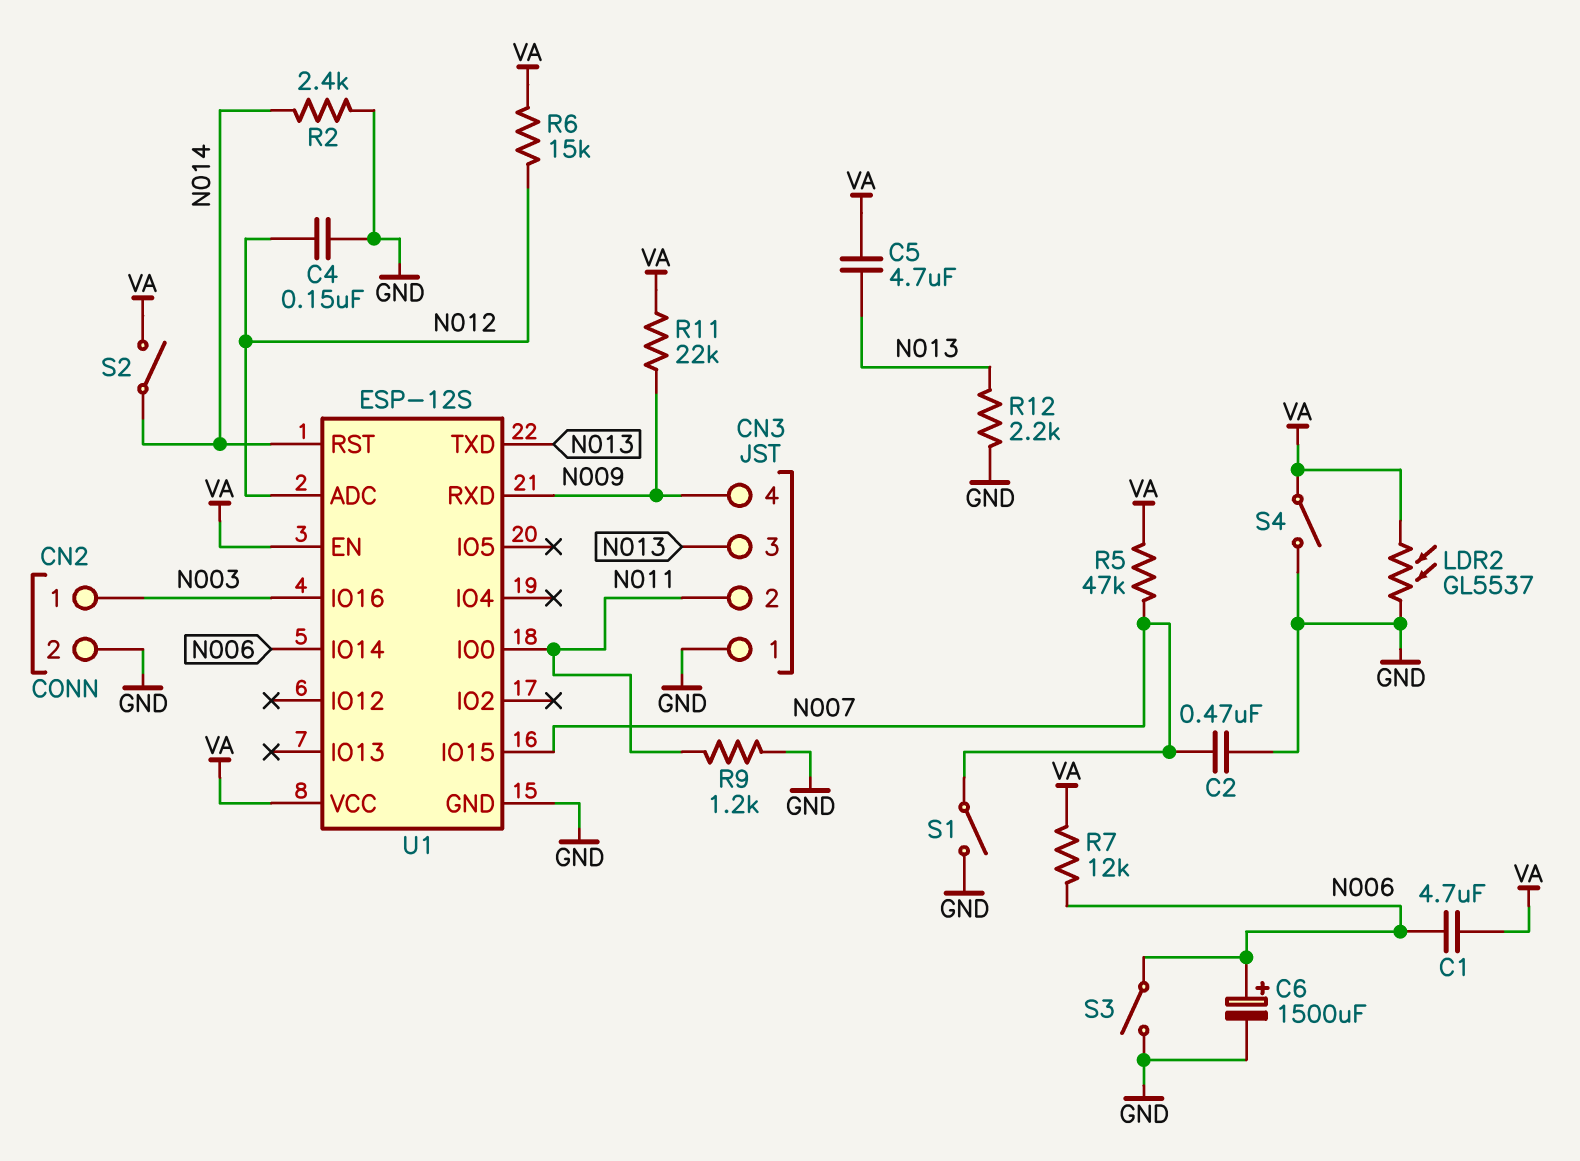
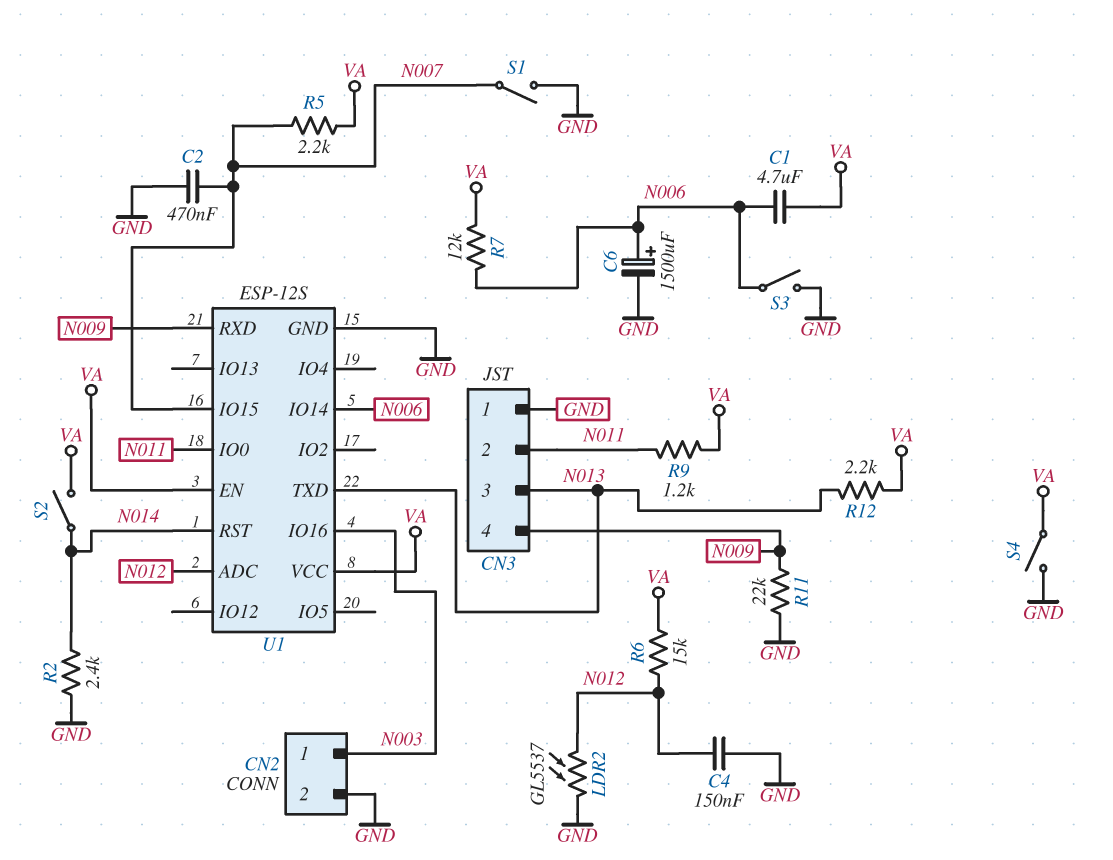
C5: 4.7uF (N013, VA) -> none
LDR2: GL5537 (GND, VA) -> GL5537 (GND, N012)
R5: 47k (N007, VA) -> 2.2k (N007, VA)
R9: 1.2k (GND, N011) -> 1.2k (N011, VA)
R11: 22k (N009, VA) -> 22k (GND, N009)
R12: 2.2k (GND, N013) -> 2.2k (N013, VA)

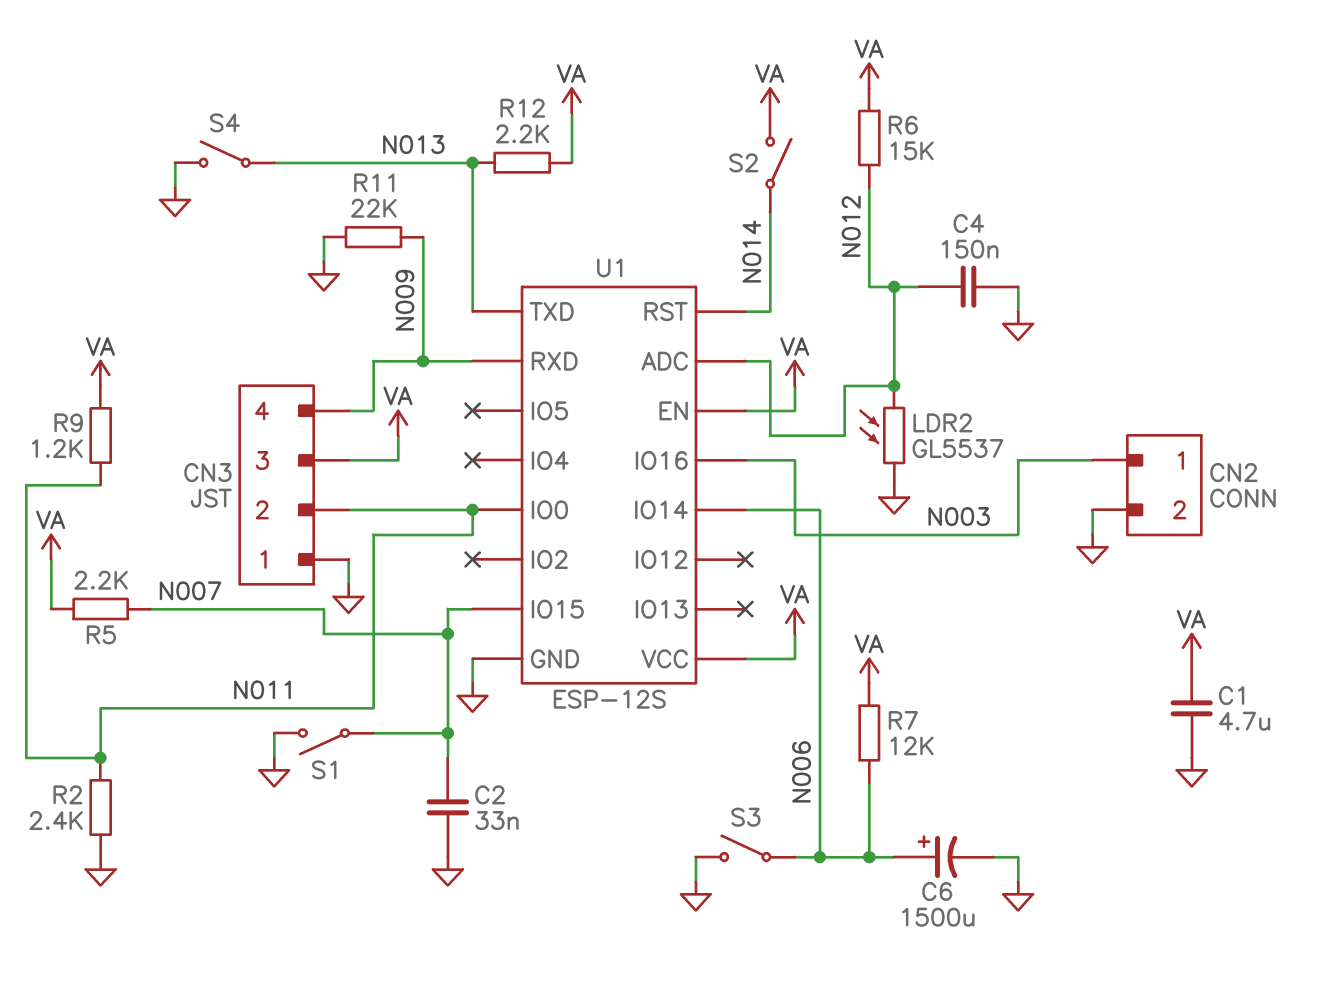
C1: 4.7uF (N006, VA) -> 4.7uF (GND, VA)
C2: 470nF (GND, N007) -> 33nF (GND, N007)
CN3 pin 3: N013 -> VA
R2: 2.4k (GND, N014) -> 2.4k (GND, N011)
S4: switch (GND, VA) -> switch (GND, N013)

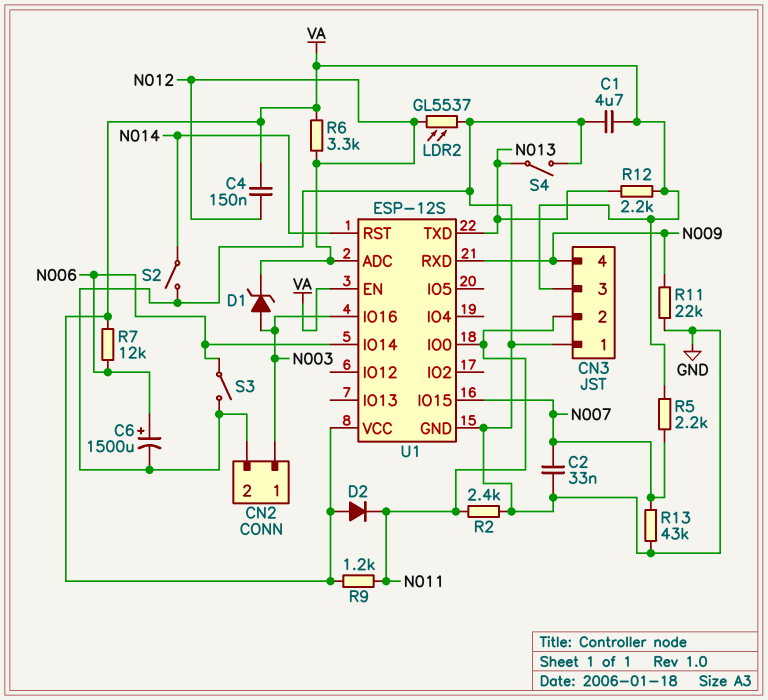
C4: 150nF (GND, N012) -> 150nF (N012, VA)
D1: none -> zener (A N003, K N012)
D2: none -> diode (A VA, K N011)
R6: 15k (N012, VA) -> 3.3k (N012, VA)
R13: none -> 43k (GND, N007)
S1: switch (GND, N007) -> none
S2: switch (N014, VA) -> switch (GND, N014)

